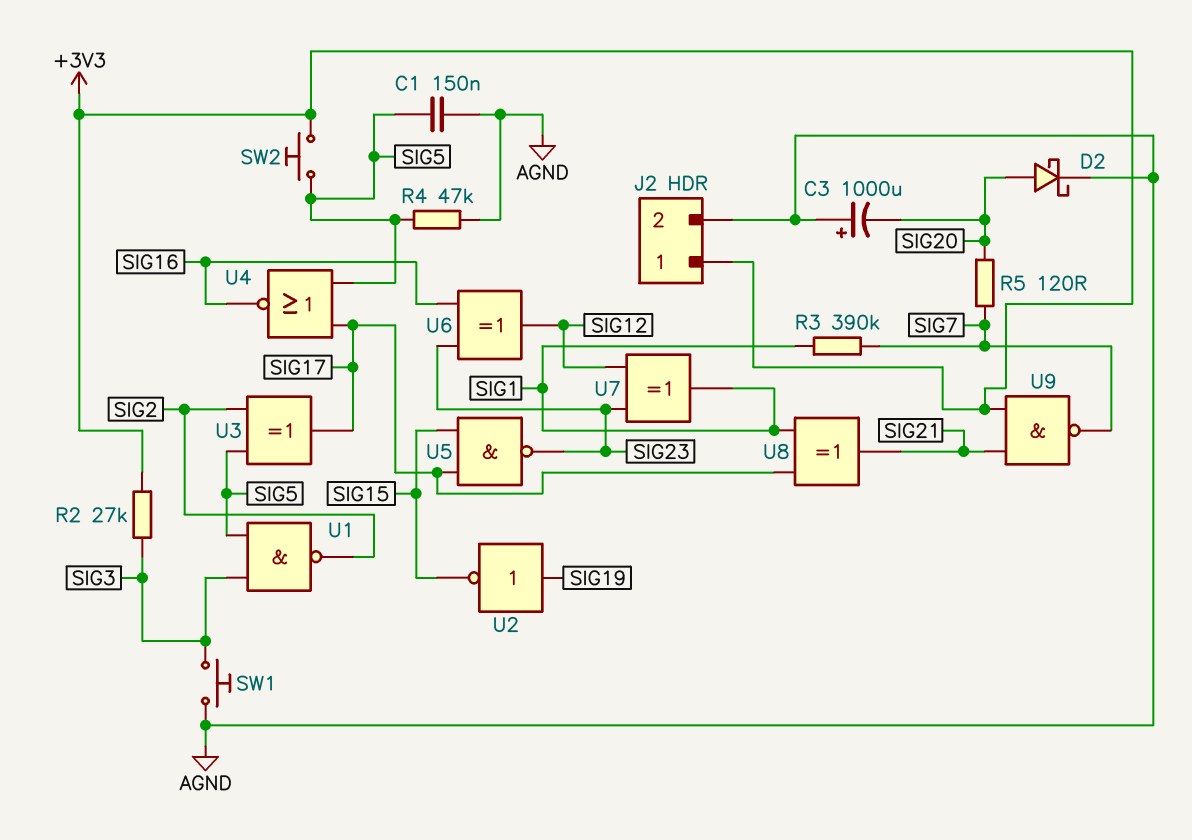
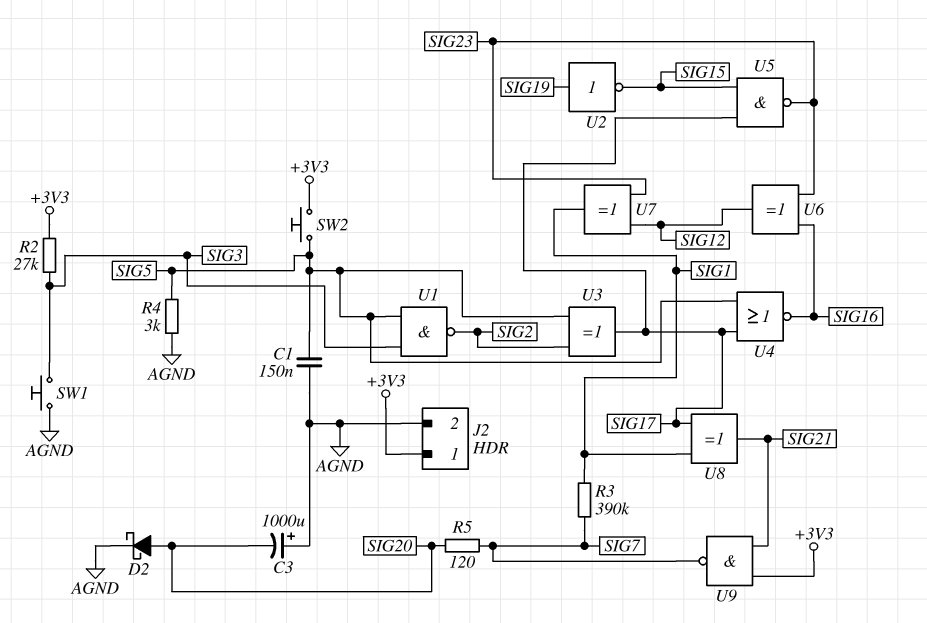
R4: 47k (AGND, SIG5) -> 3k (AGND, SIG5)

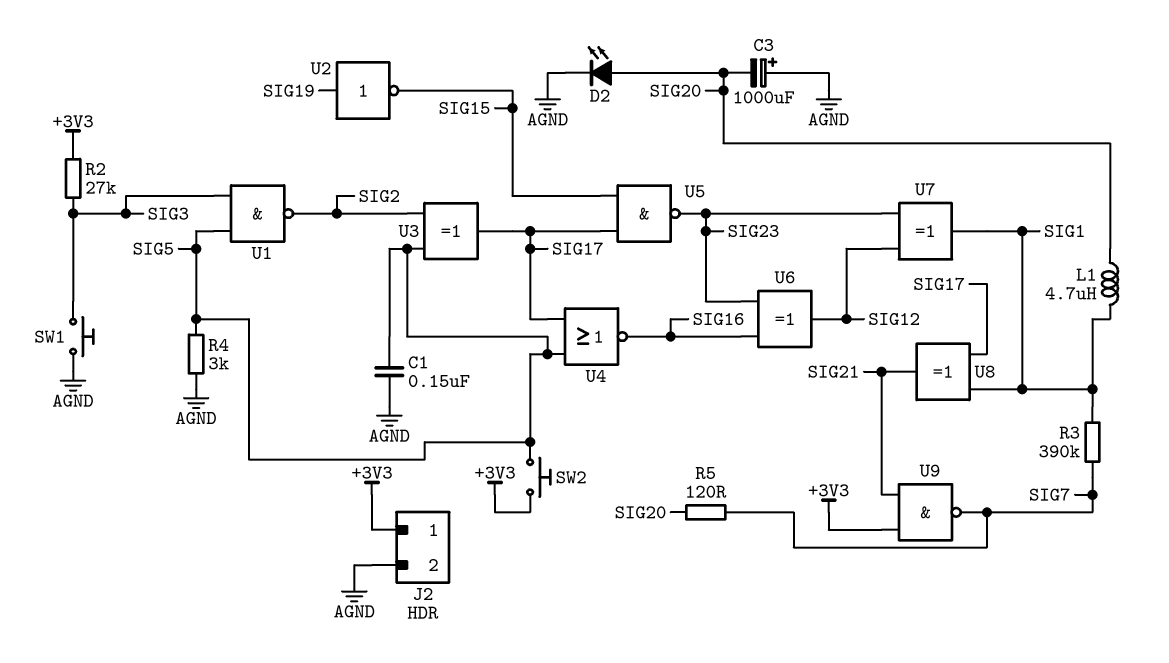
D2: schottky (A SIG20, K AGND) -> LED (A SIG20, K AGND)
L1: none -> 4.7uH (SIG1, SIG20)

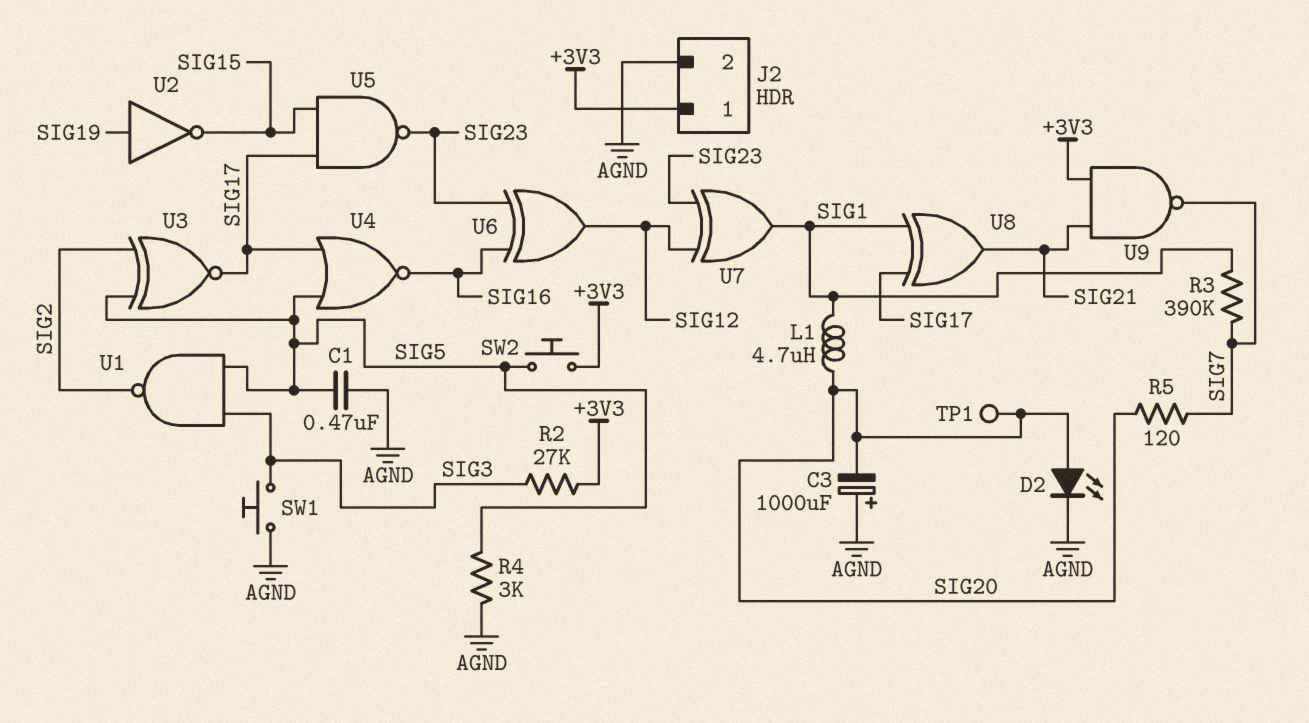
C1: 150nF (AGND, SIG5) -> 470nF (AGND, SIG5)
TP1: none -> test point (SIG20)
U3: XOR (in SIG2, in SIG5, out SIG17) -> XNOR (in SIG2, in SIG5, out SIG17)

